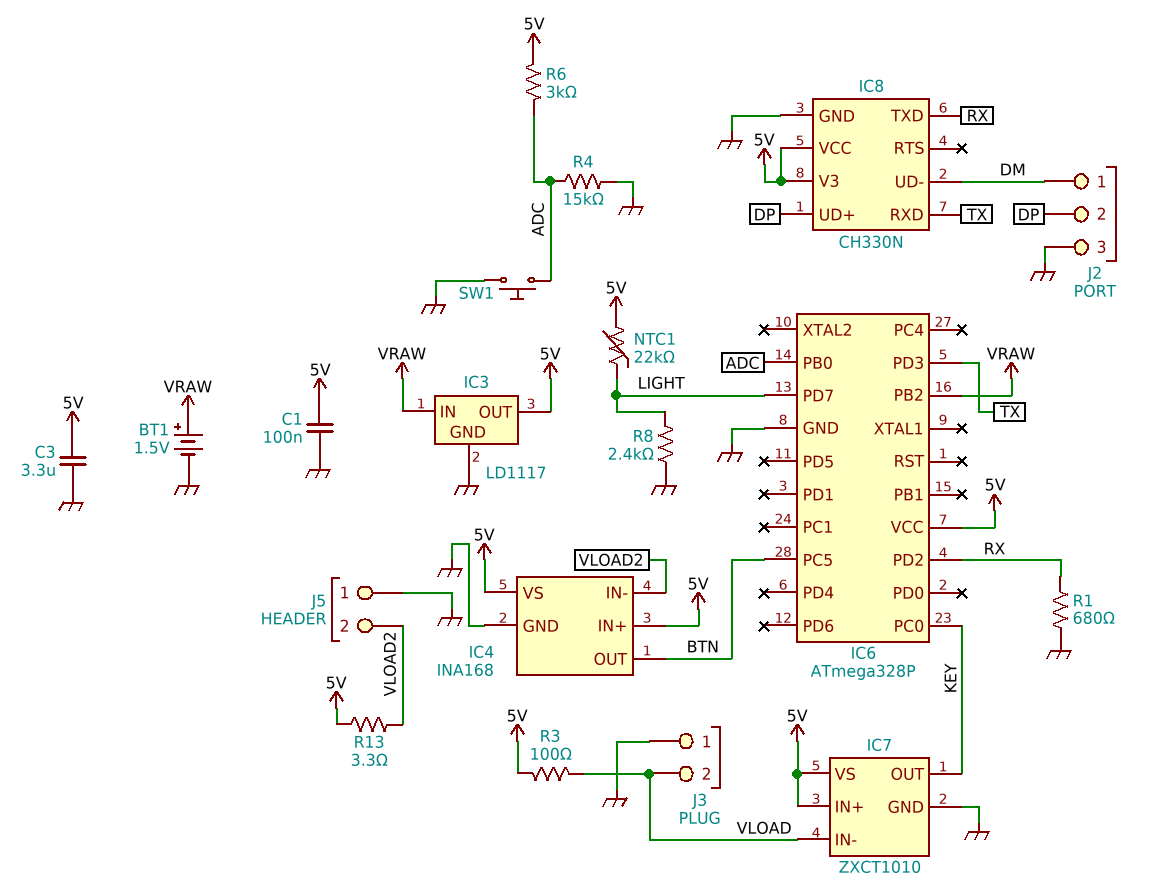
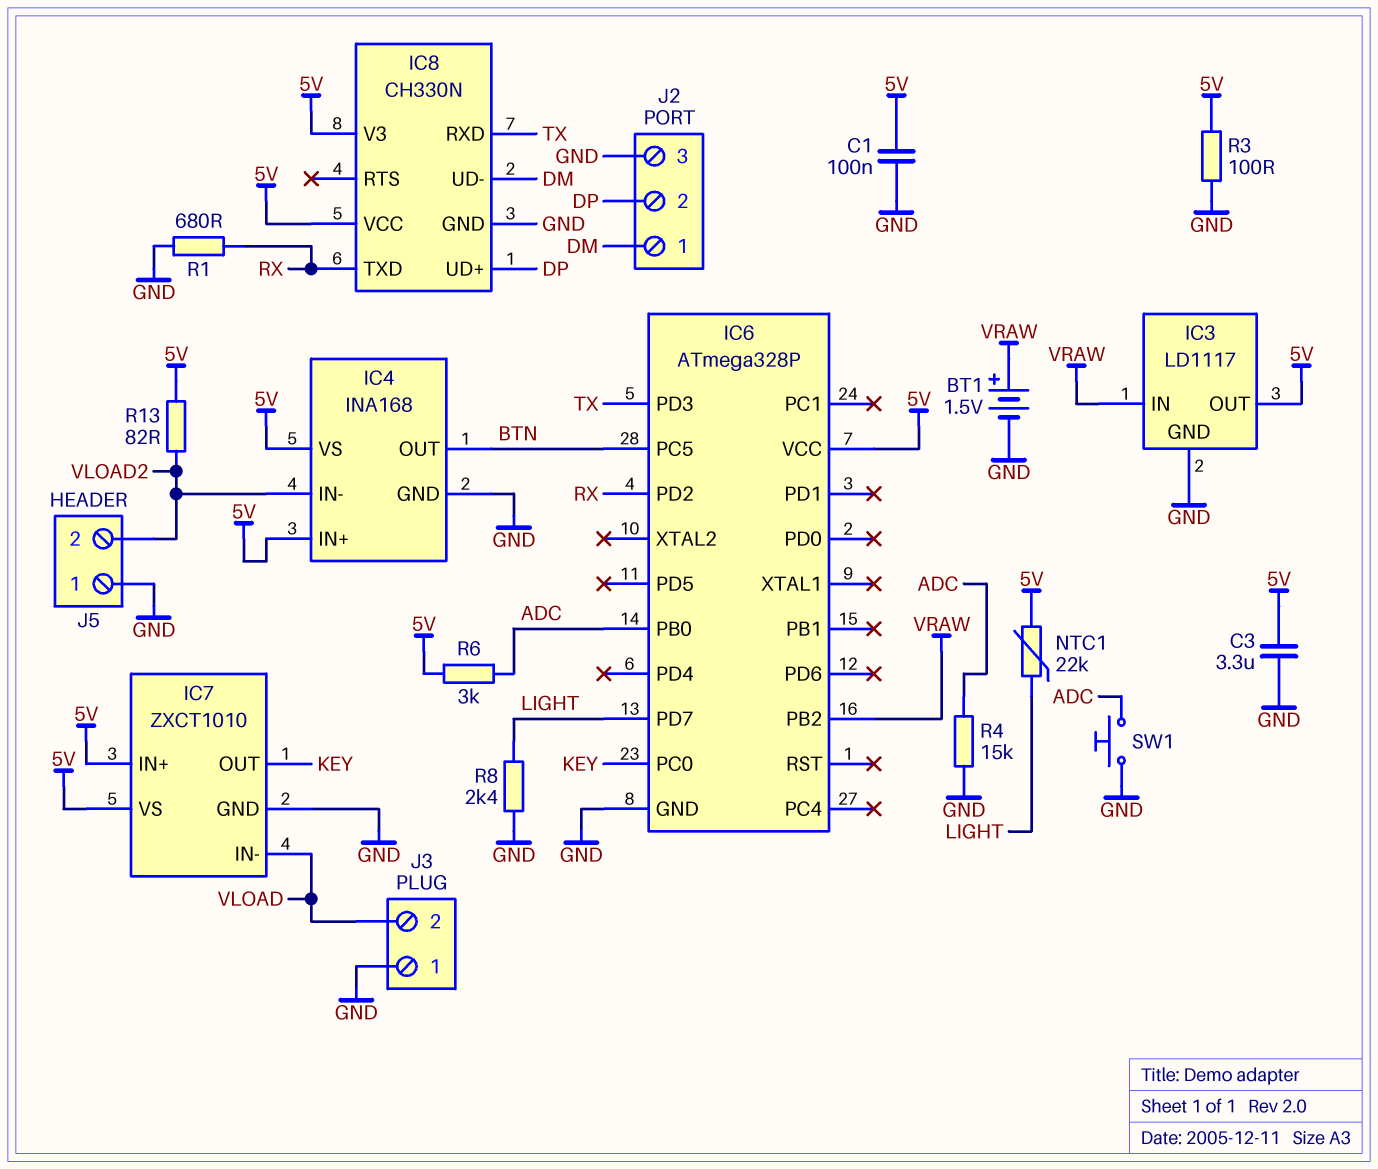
R3: 100 (5V, VLOAD) -> 100 (5V, GND)
R13: 3.3 (5V, VLOAD2) -> 82 (5V, VLOAD2)

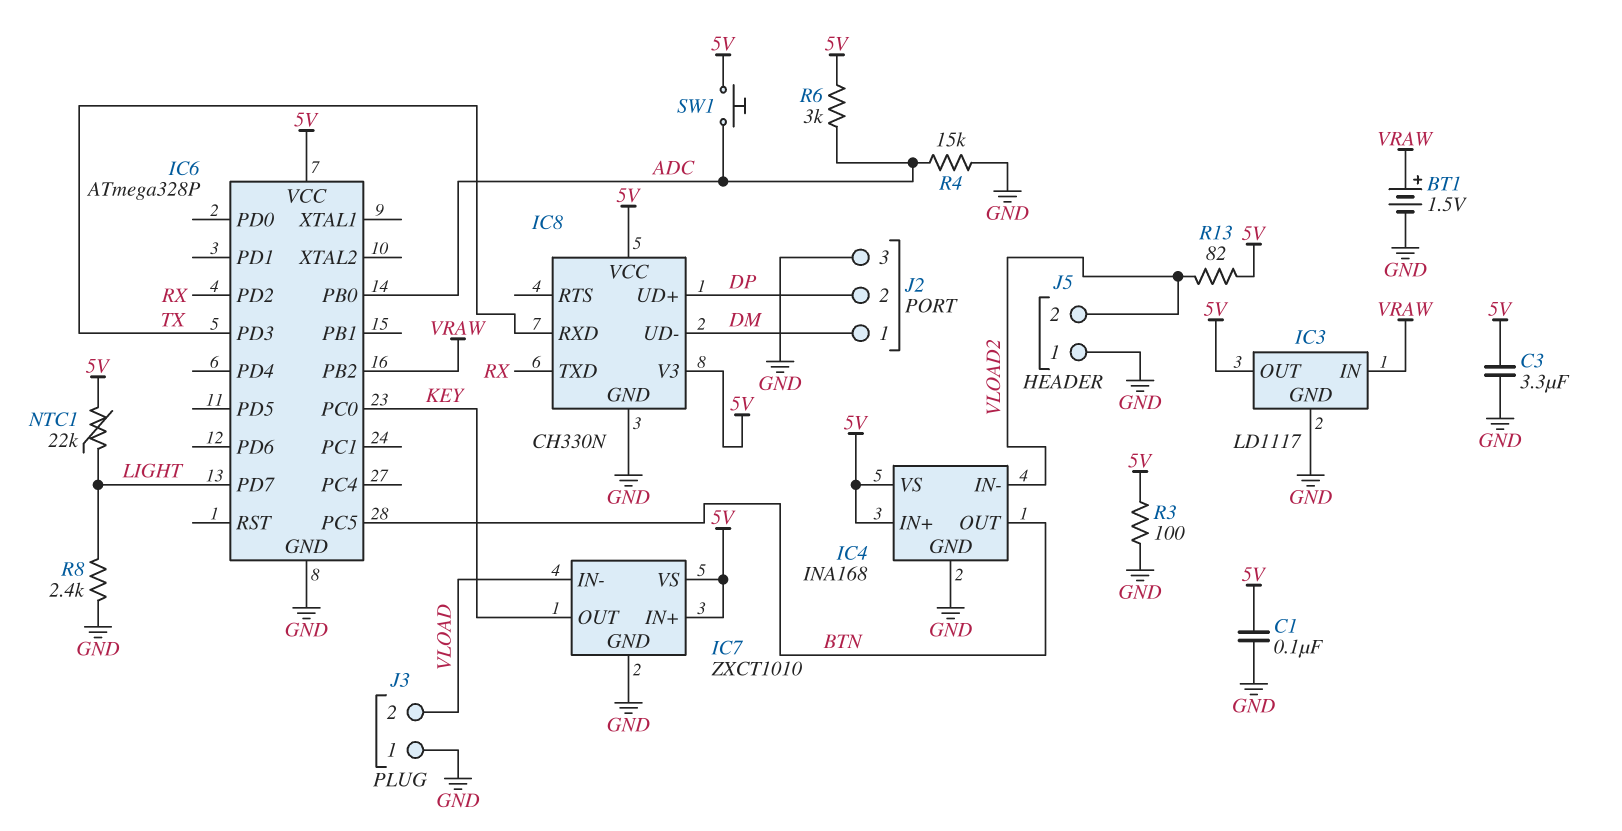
R1: 680 (GND, RX) -> none
SW1: button (ADC, GND) -> button (5V, ADC)

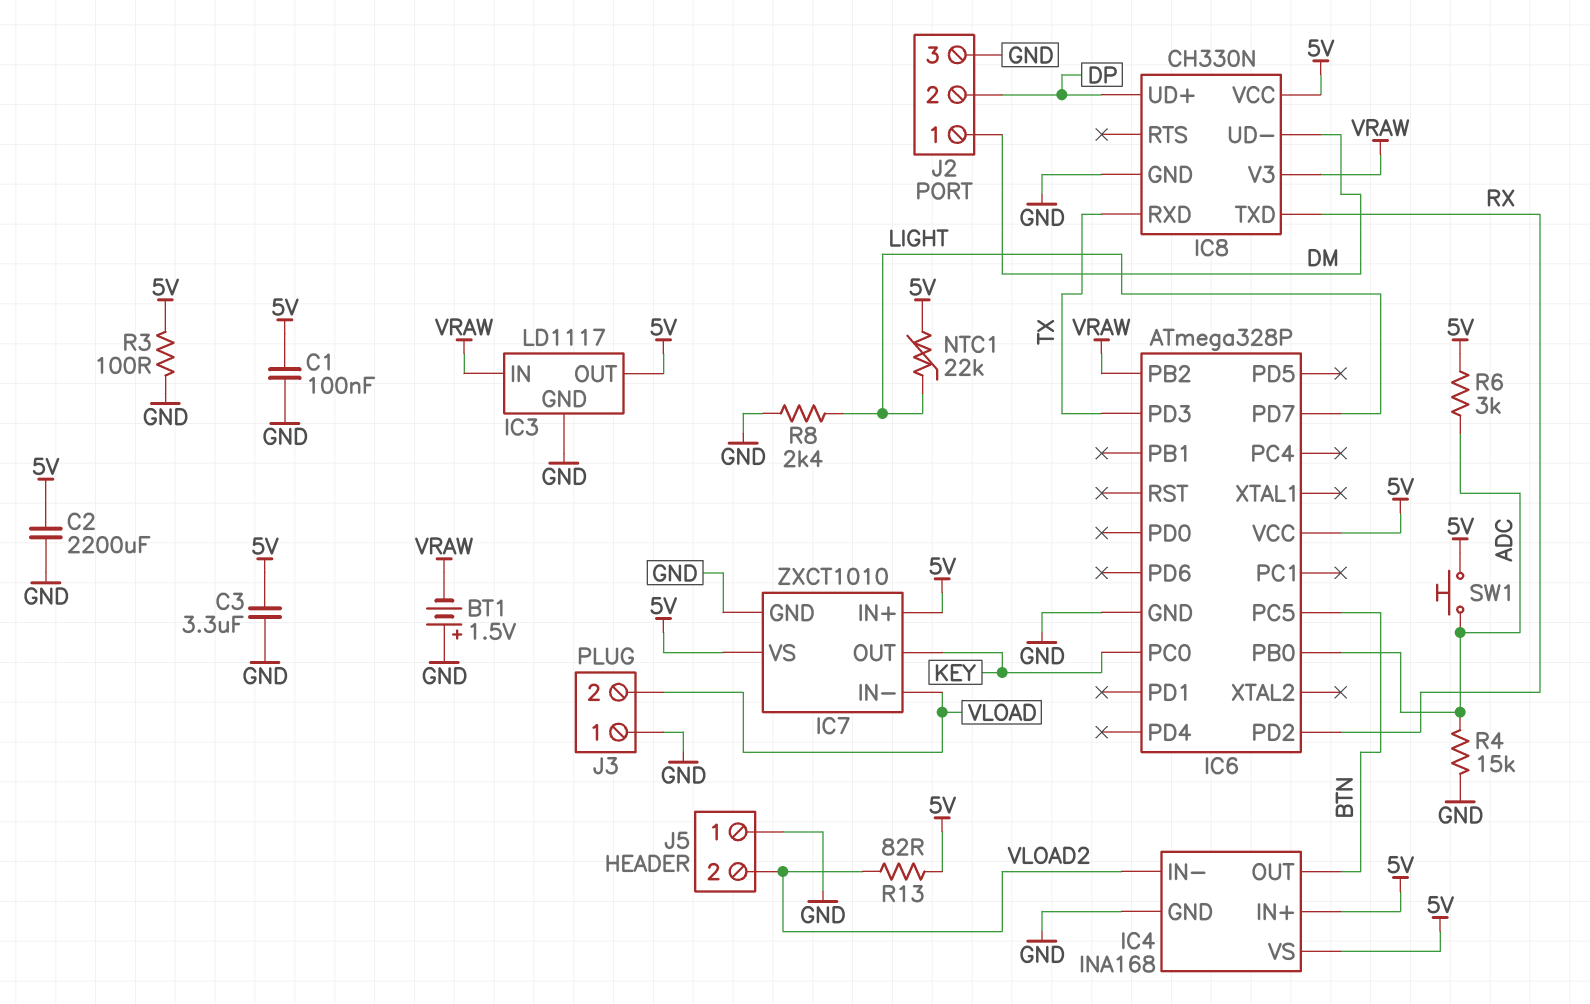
BT1: 1.5V (plus VRAW, minus GND) -> 1.5V (plus GND, minus VRAW)
C2: none -> 2200uF (5V, GND)
IC8 pin V3: 5V -> VRAW

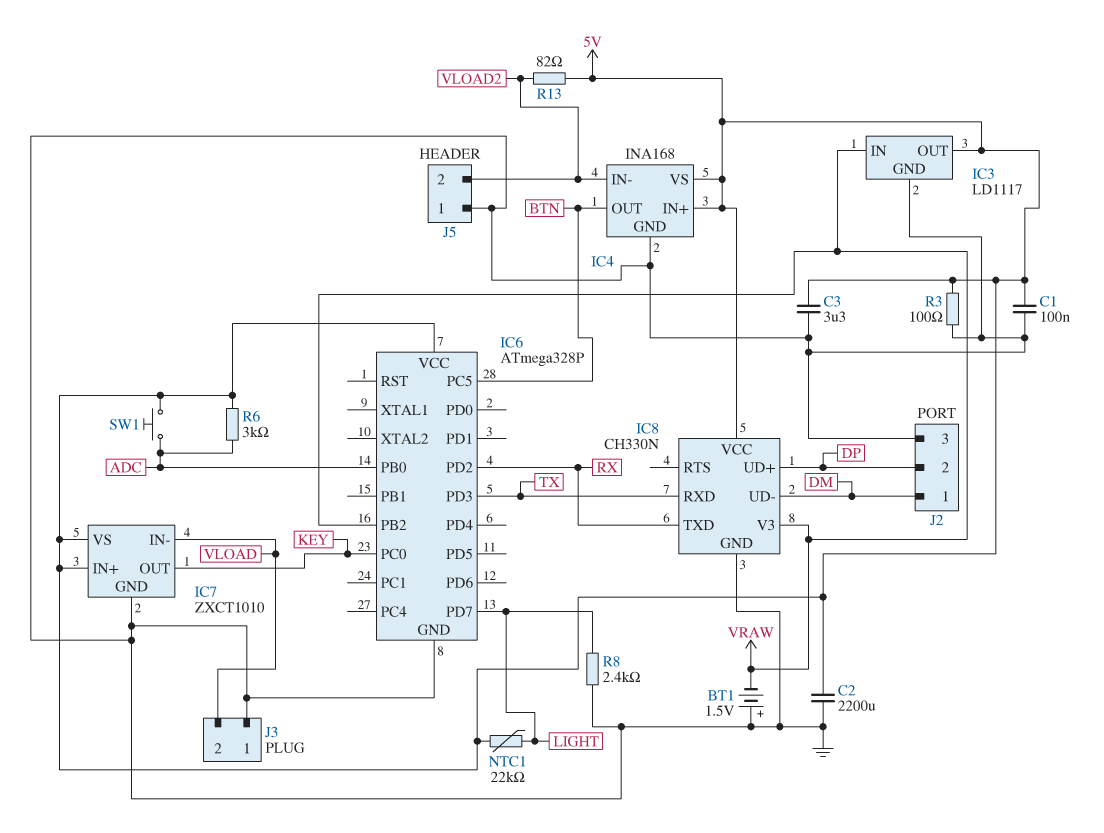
R4: 15k (ADC, GND) -> none

